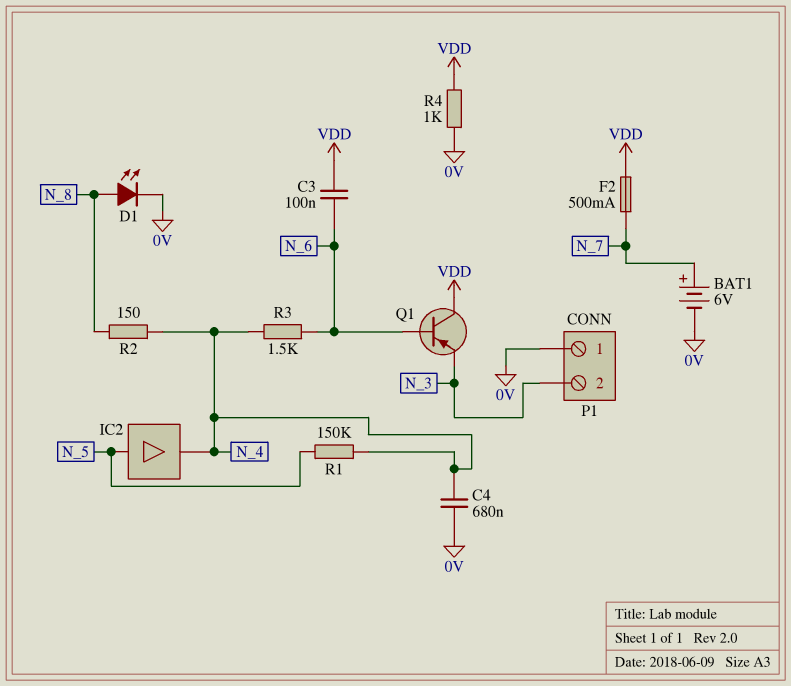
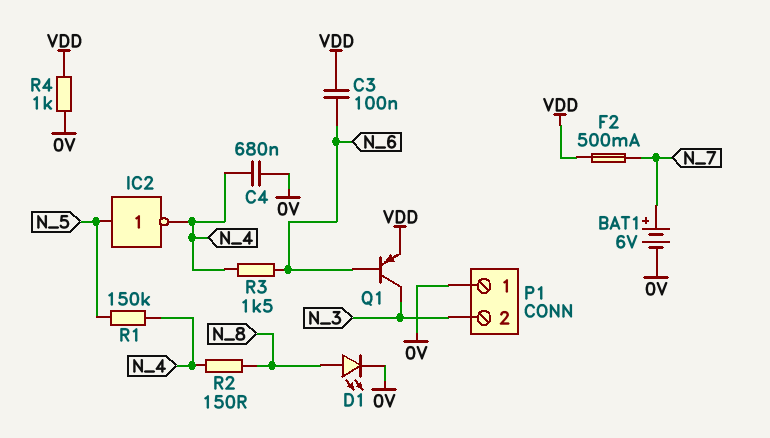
IC2: buffer (in N_5, out N_4) -> NOT (in N_5, out N_4)
Q1: PNP (B N_6, C VDD, E N_3) -> PNP (B N_6, C N_3, E VDD)

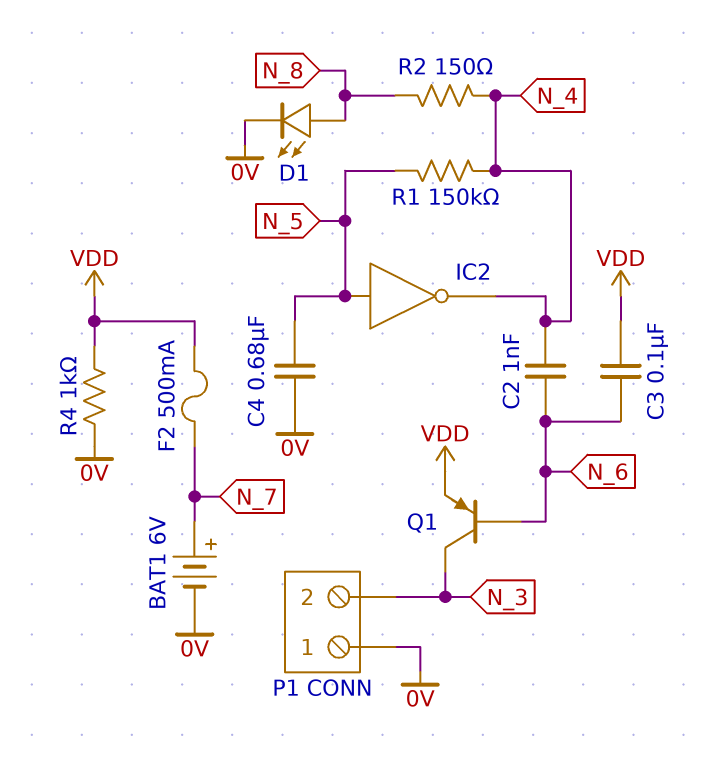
C2: none -> 1nF (N_4, N_6)
C4: 680nF (0V, N_4) -> 680nF (0V, N_5)
R3: 1.5k (N_4, N_6) -> none

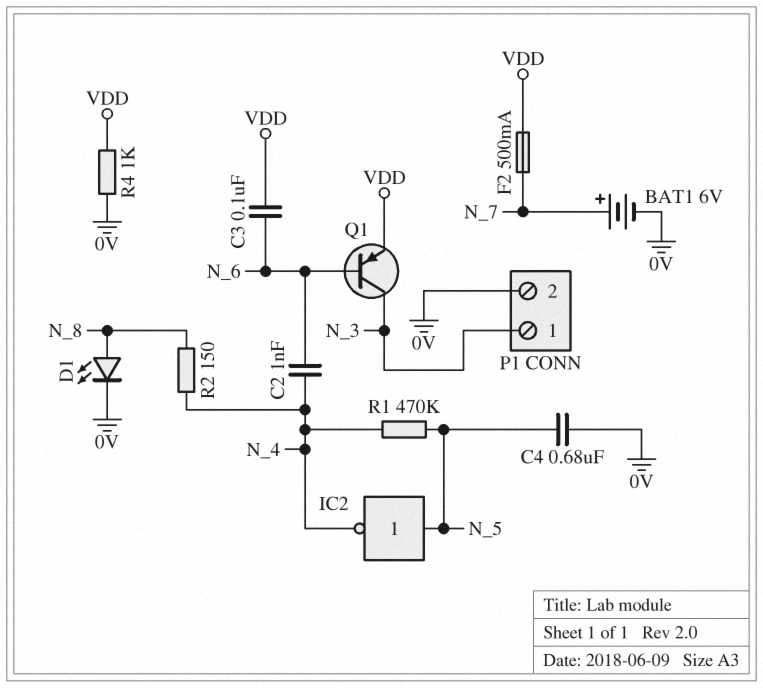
P1 pin 1: 0V -> N_3
P1 pin 2: N_3 -> 0V
R1: 150k (N_4, N_5) -> 470k (N_4, N_5)

